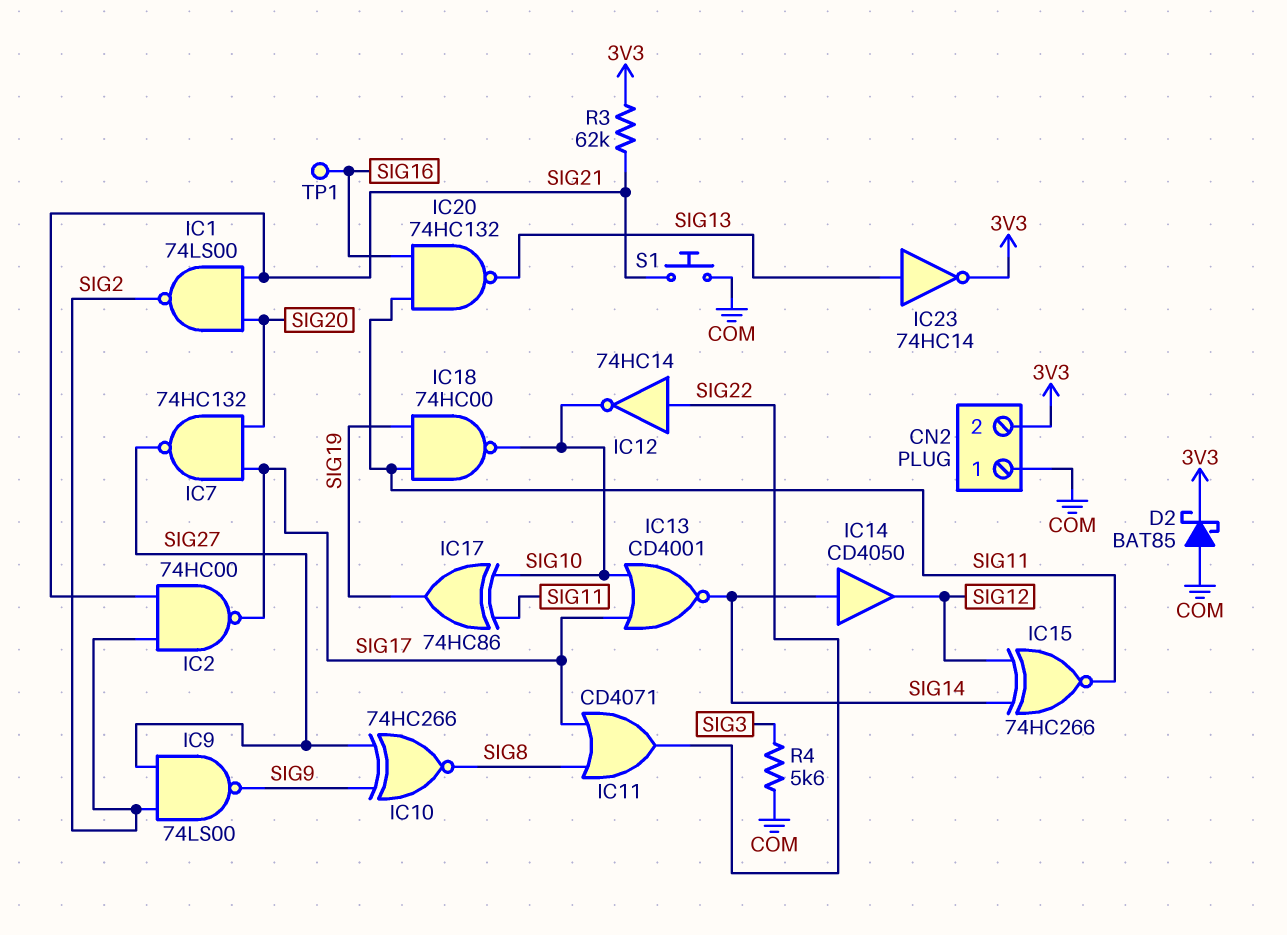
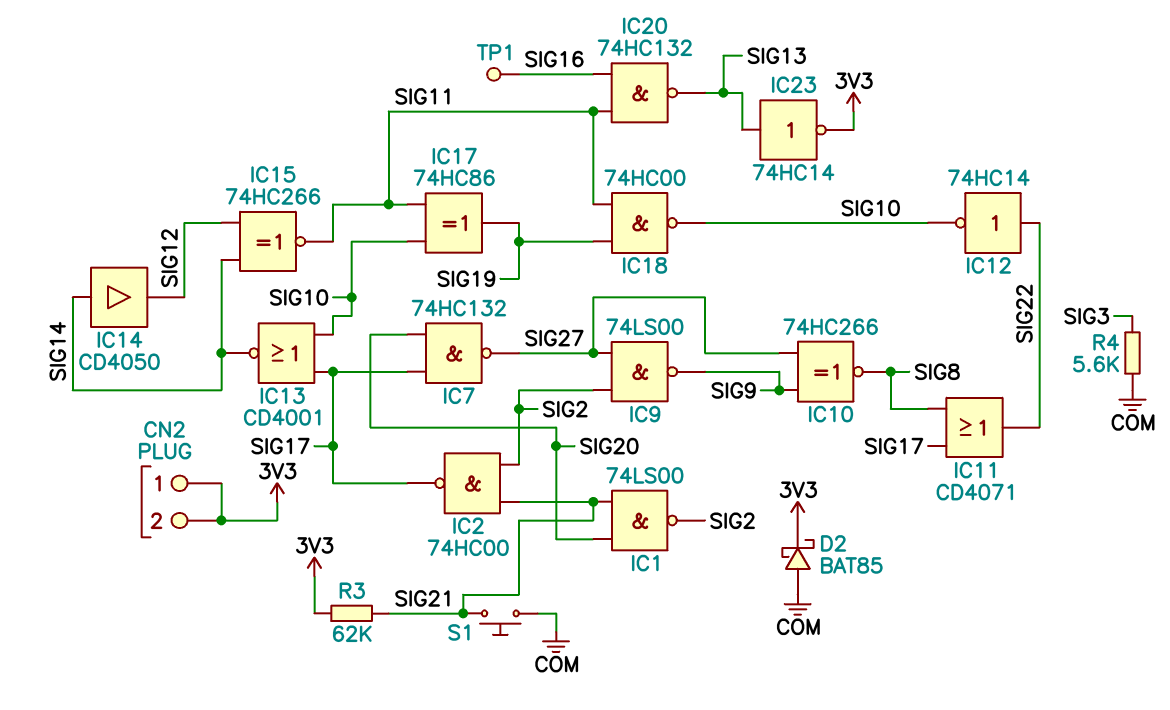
CN2 pin 1: COM -> 3V3

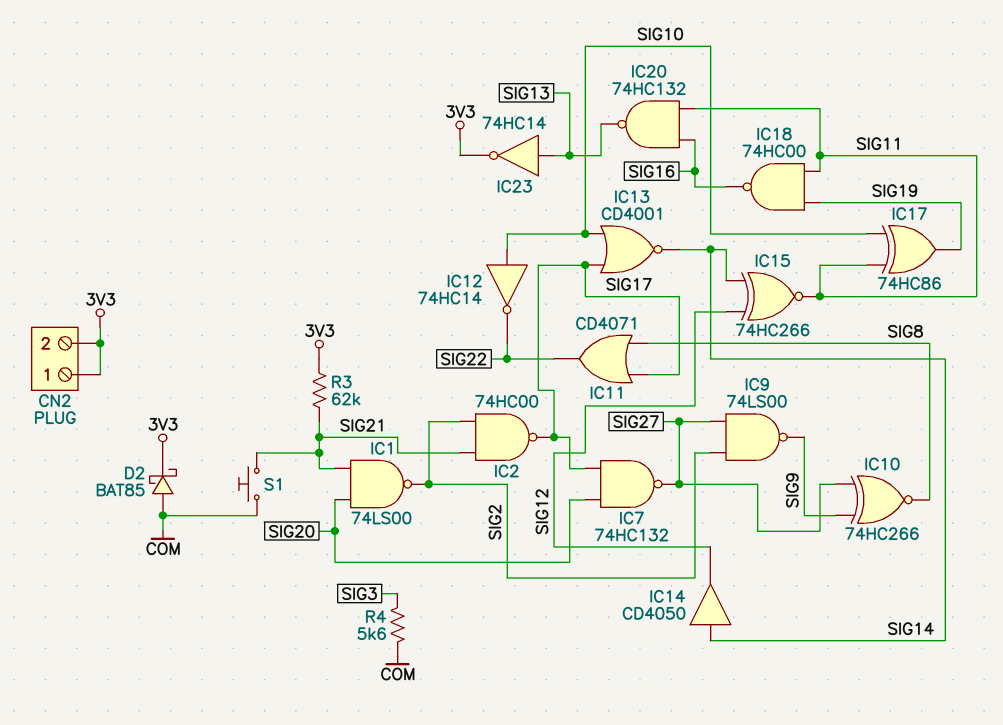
IC12: NOT 74HC14 (in SIG22, out SIG10) -> NOT 74HC14 (in SIG10, out SIG22)
IC18: NAND 74HC00 (in SIG11, in SIG19, out SIG10) -> NAND 74HC00 (in SIG11, in SIG19, out SIG16)
TP1: test point (SIG16) -> none

